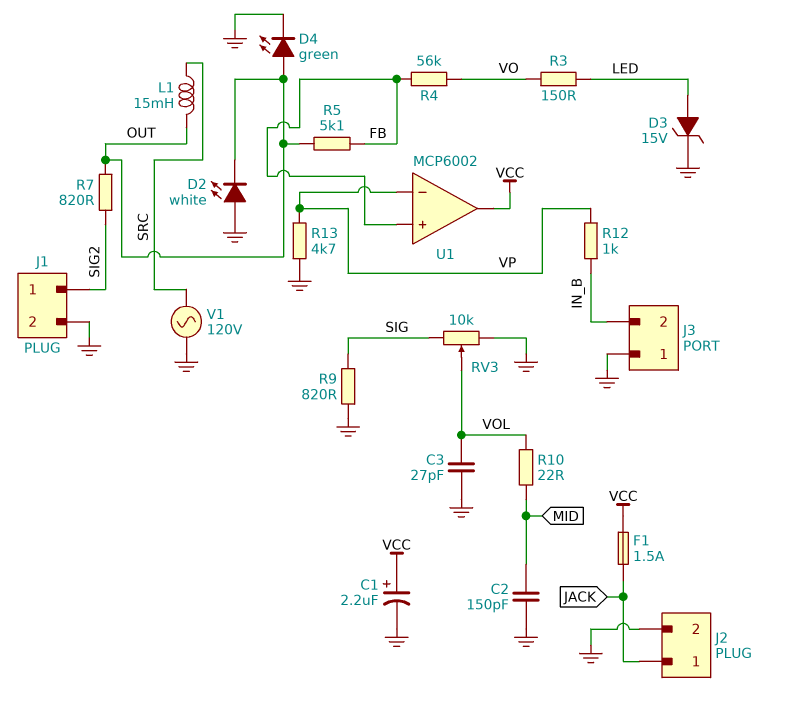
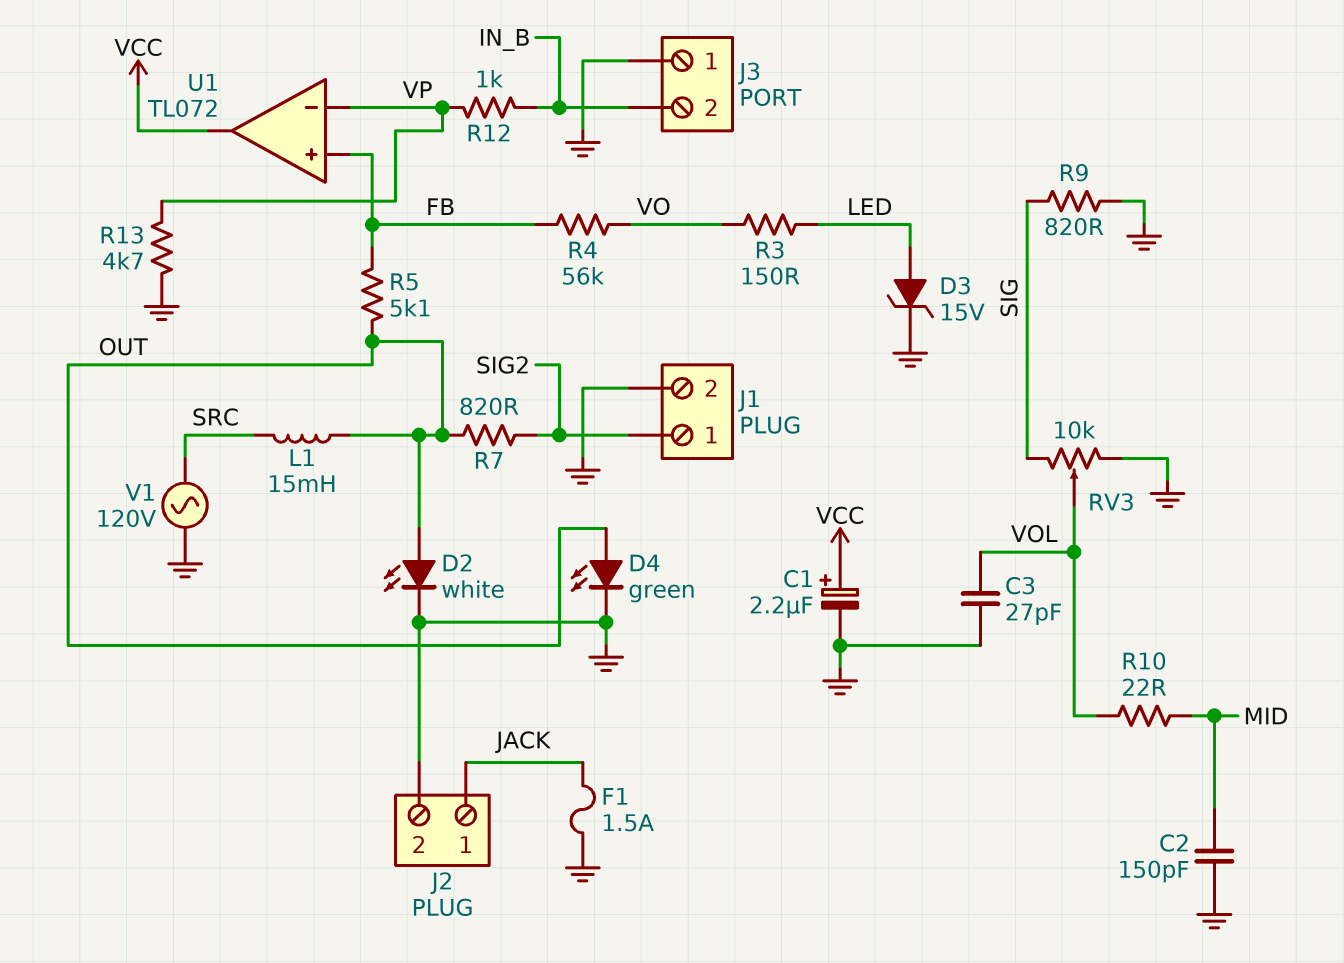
D2: LED white (A GND, K OUT) -> LED white (A OUT, K GND)
F1: 1.5A (JACK, VCC) -> 1.5A (GND, JACK)
U1: MCP6002 -> TL072

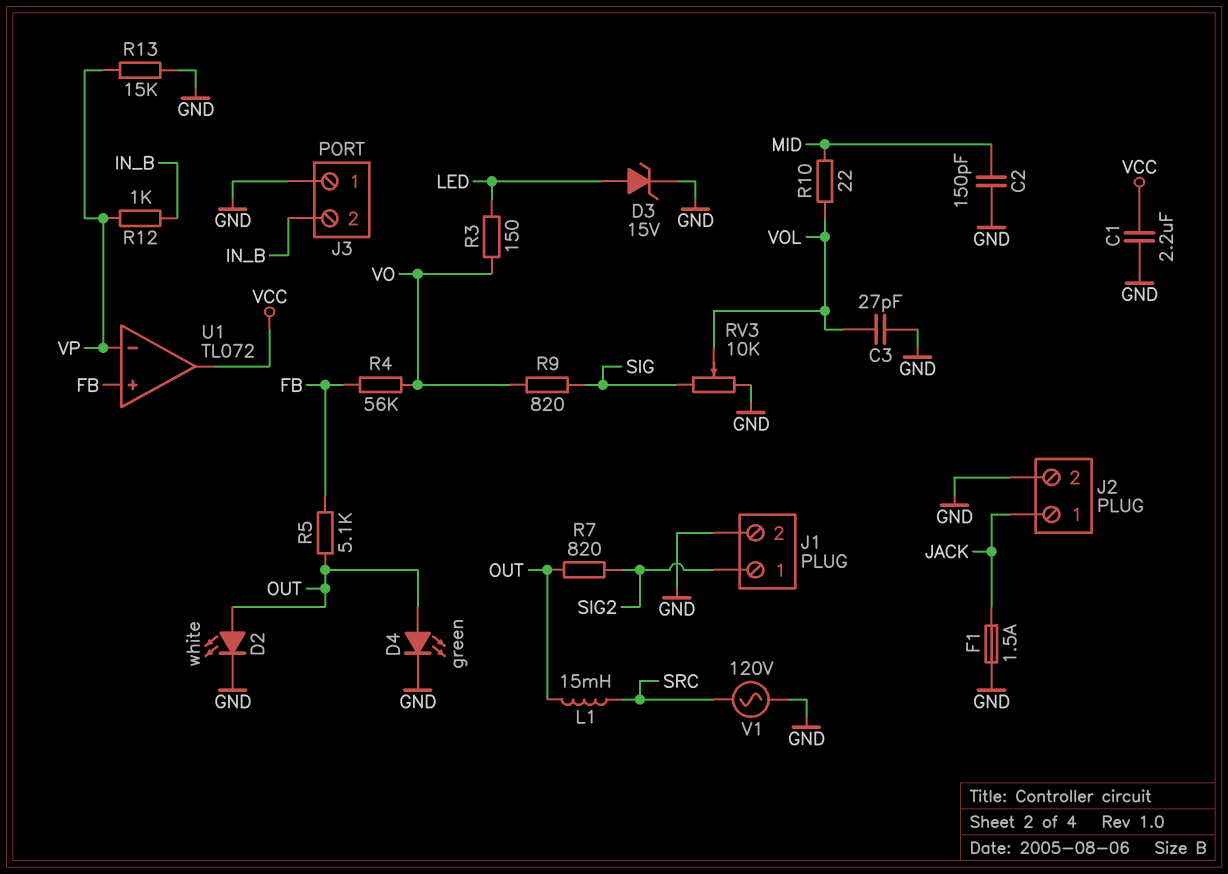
C1: 2.2uF (plus VCC, minus GND) -> 2.2uF (GND, VCC)
R9: 820 (GND, SIG) -> 820 (SIG, VO)
R13: 4.7k (GND, VP) -> 15k (GND, VP)

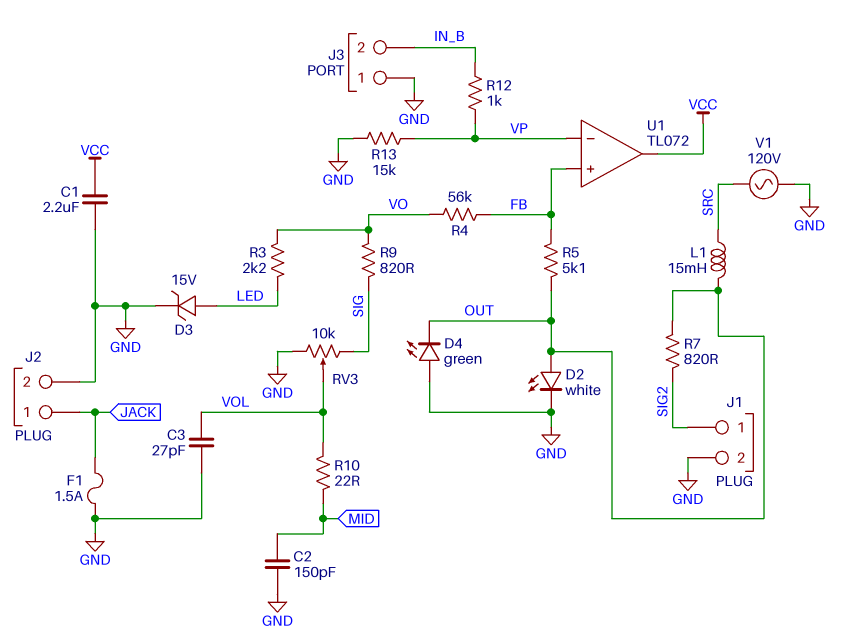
D4: LED green (A OUT, K GND) -> LED green (A GND, K OUT)
R3: 150 (LED, VO) -> 2.2k (LED, VO)

